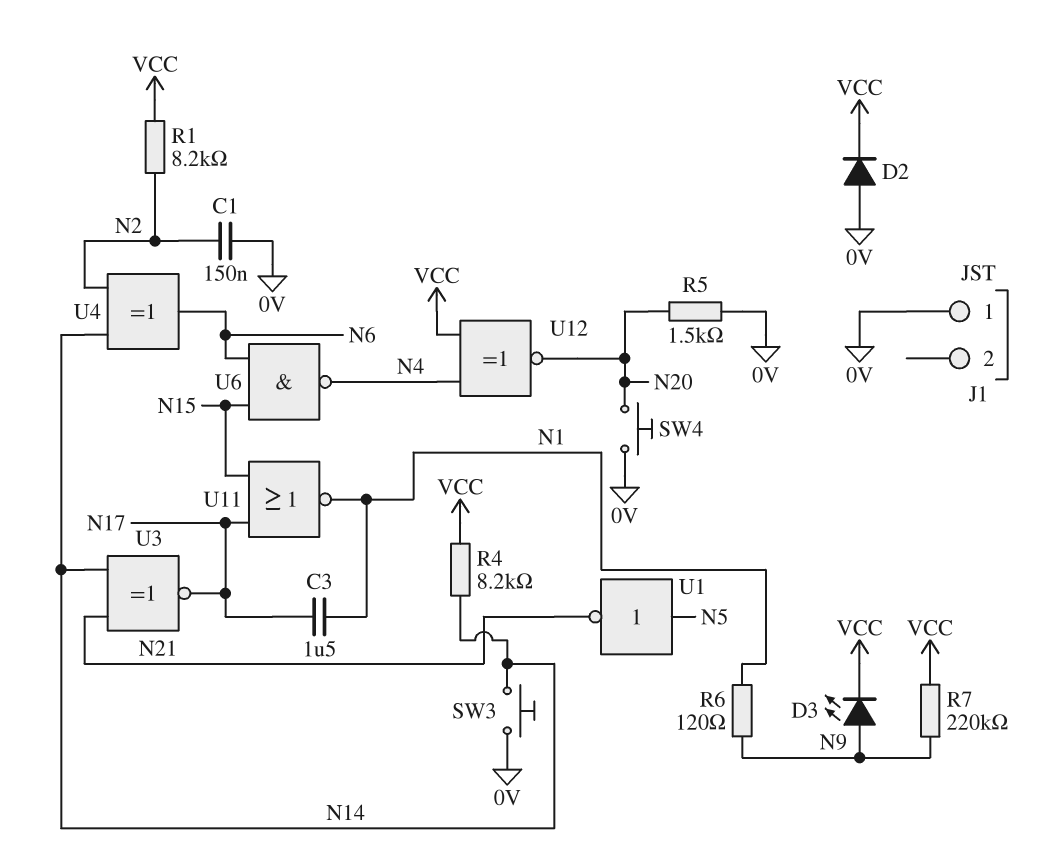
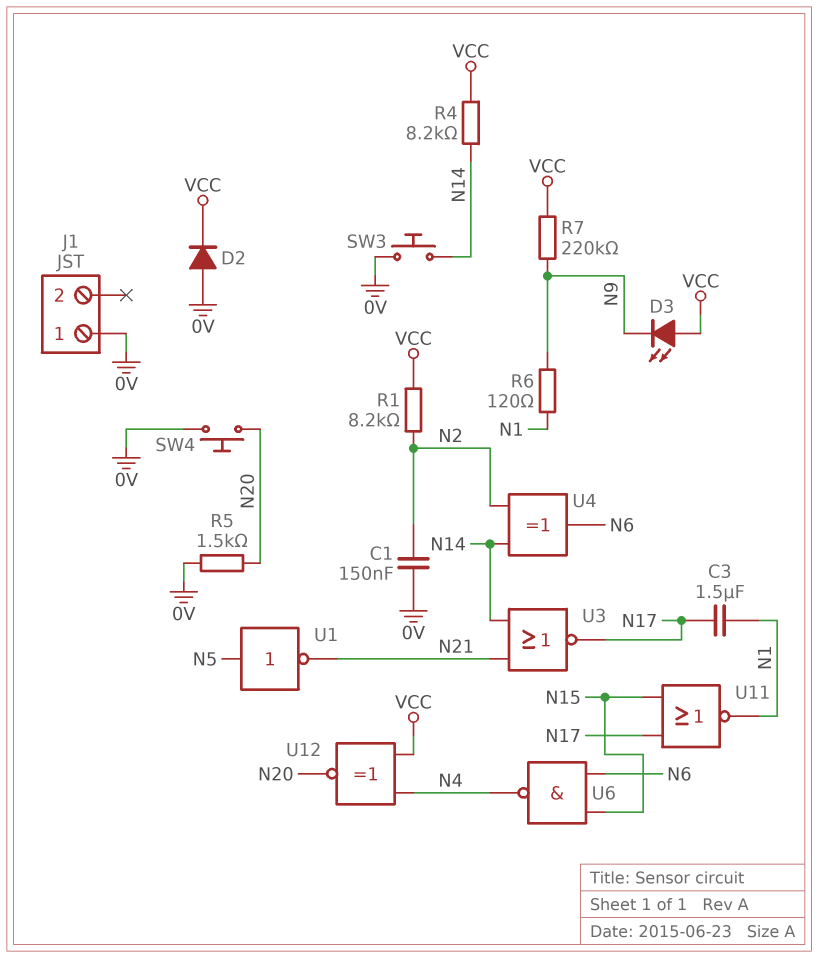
D3: LED (A N9, K VCC) -> LED (A VCC, K N9)
U3: XNOR (in N14, in N21, out N17) -> NOR (in N14, in N21, out N17)

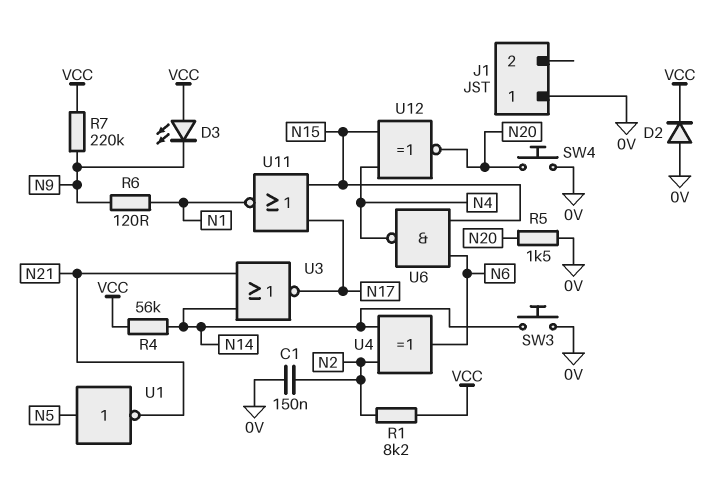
C3: 1.5uF (N1, N17) -> none
R4: 8.2k (N14, VCC) -> 56k (N14, VCC)
U12: XNOR (in N4, in VCC, out N20) -> XNOR (in N4, in N15, out N20)

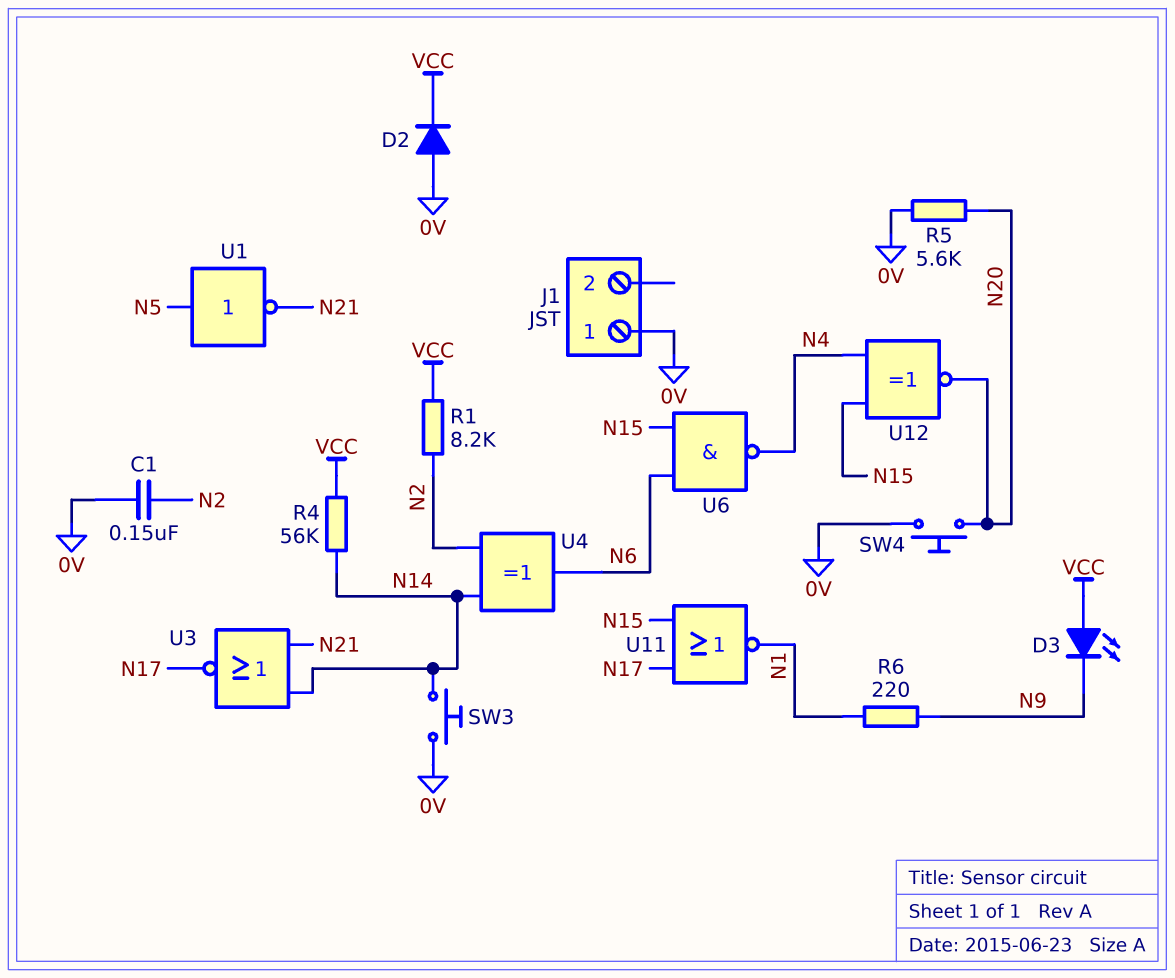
R5: 1.5k (0V, N20) -> 5.6k (0V, N20)
R6: 120 (N1, N9) -> 220 (N1, N9)
R7: 220k (N9, VCC) -> none

